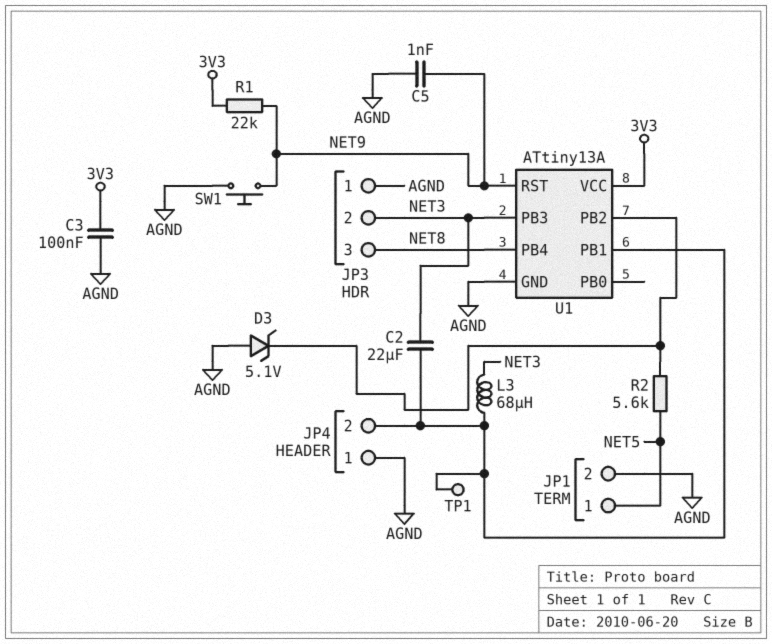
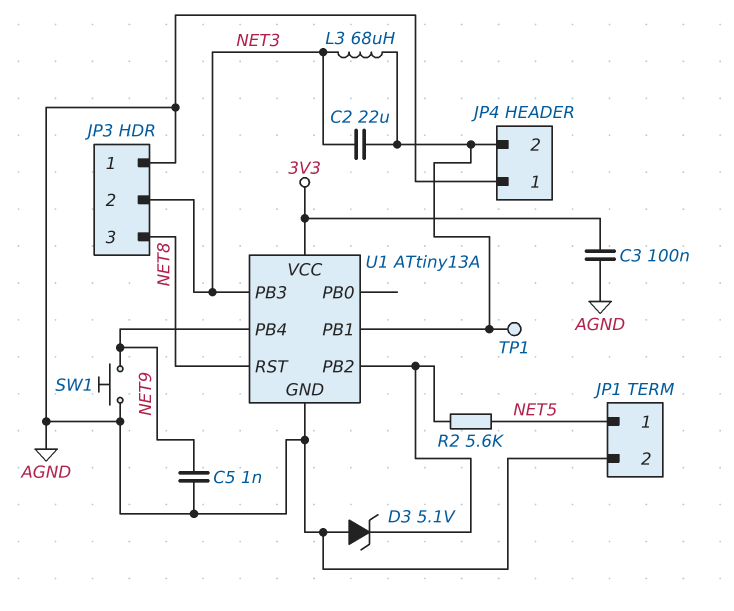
R1: 22k (3V3, NET9) -> none
U1 pin PB4: NET8 -> NET9
U1 pin RST: NET9 -> NET8

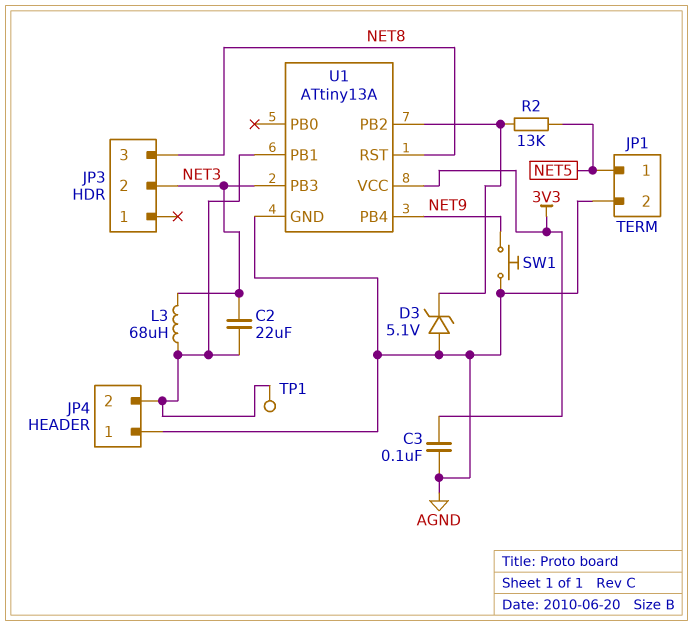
C5: 1nF (AGND, NET9) -> none
JP3 pin 1: AGND -> none
R2: 5.6k (NET5, U1/PB2) -> 13k (NET5, U1/PB2)

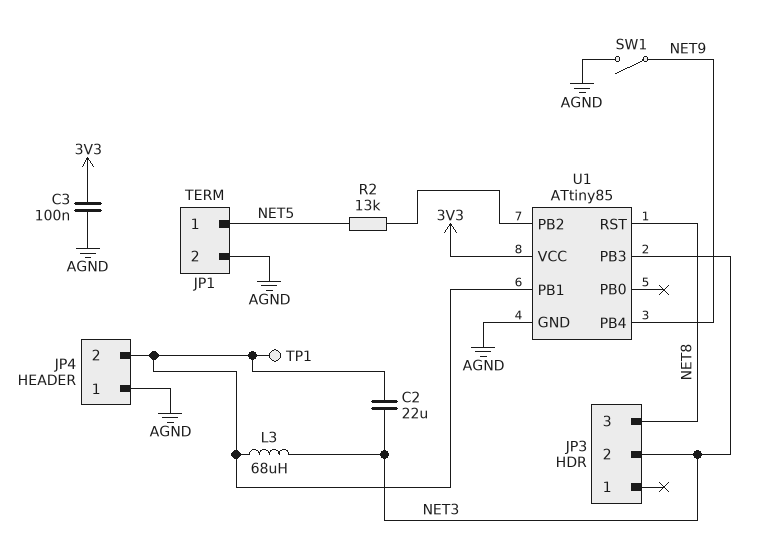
D3: zener 5.1V (A AGND, K U1/PB2) -> none
SW1: button (AGND, NET9) -> switch (AGND, NET9)
U1: ATtiny13A -> ATtiny85

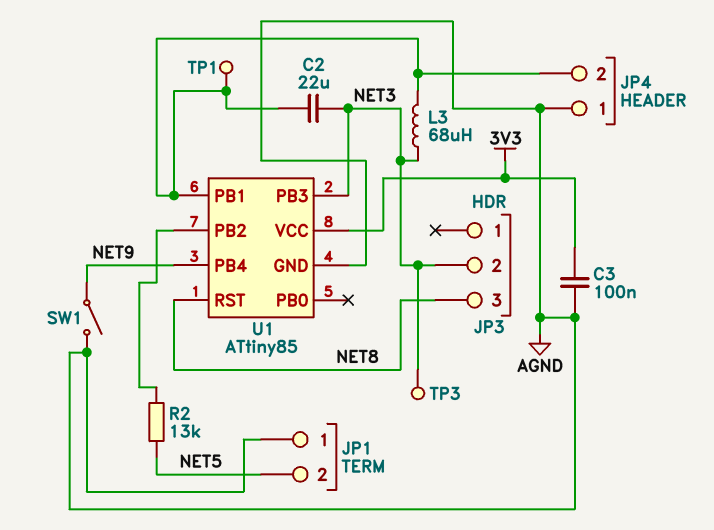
JP1 pin 1: NET5 -> AGND
JP1 pin 2: AGND -> NET5
TP3: none -> test point (NET3)

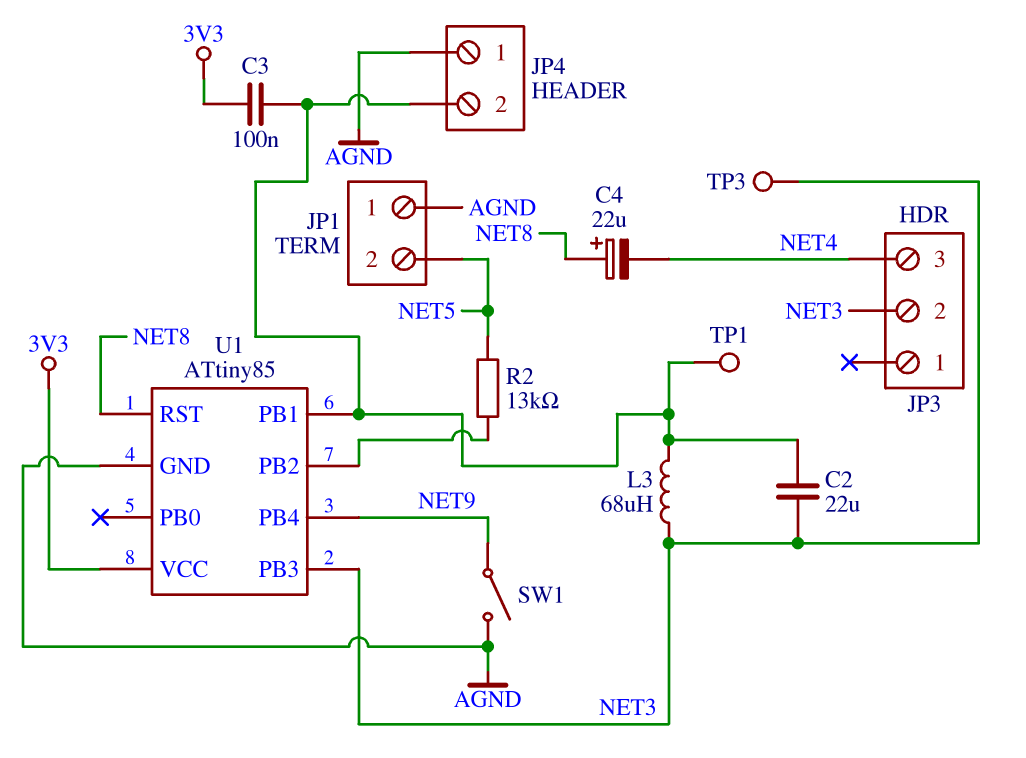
C3: 100nF (3V3, AGND) -> 100nF (3V3, JP4/2)
C4: none -> 22uF (plus NET8, minus NET4)
JP3 pin 3: NET8 -> NET4

